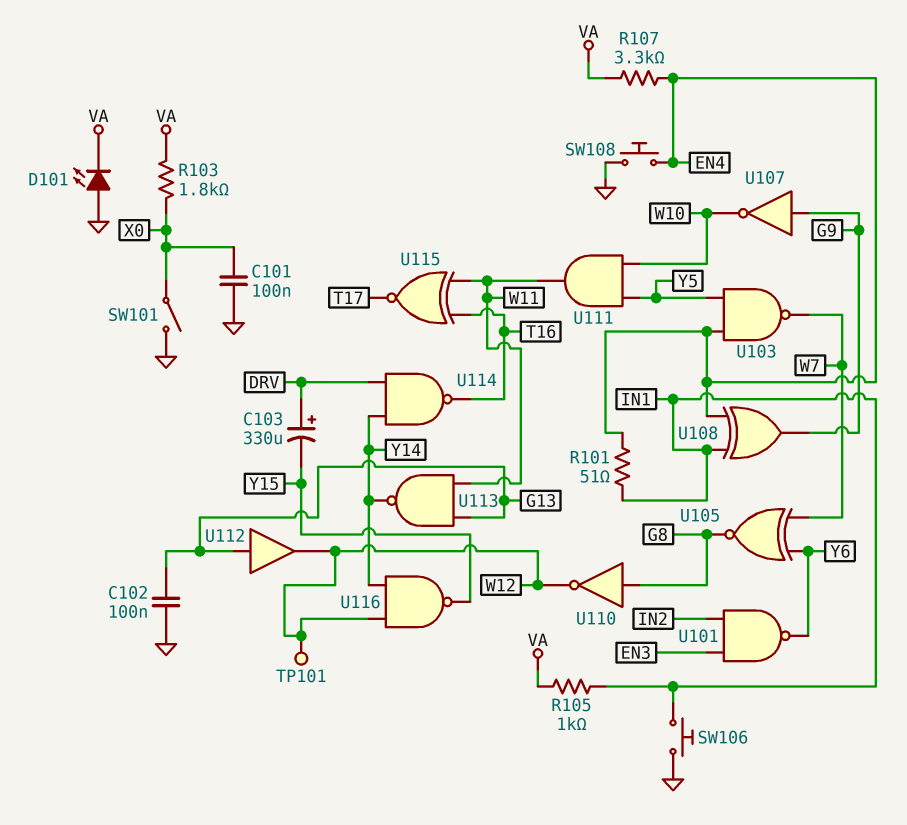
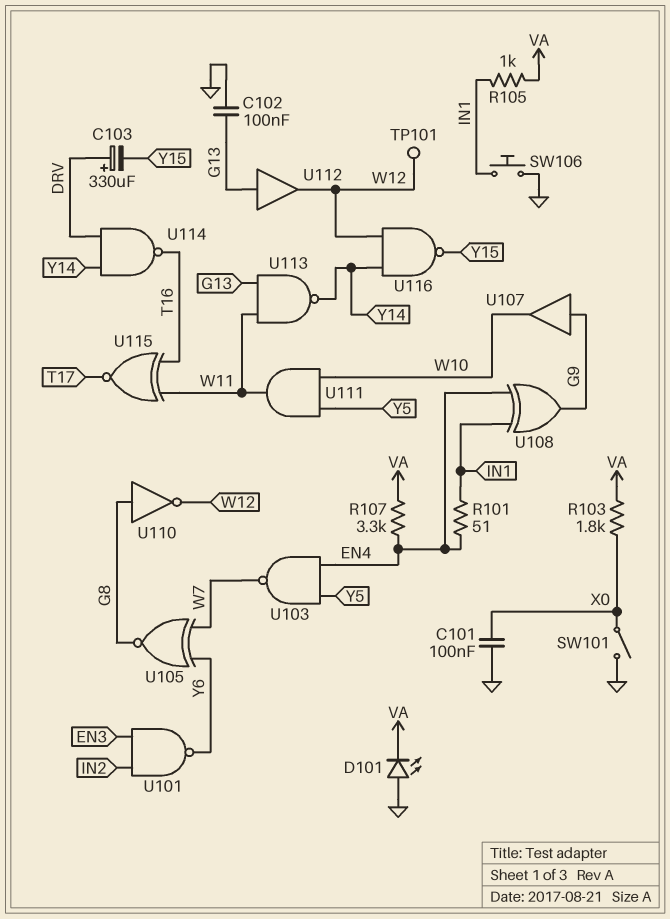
SW108: button (EN4, GND) -> none
U107: NOT (in G9, out W10) -> buffer (in G9, out W10)

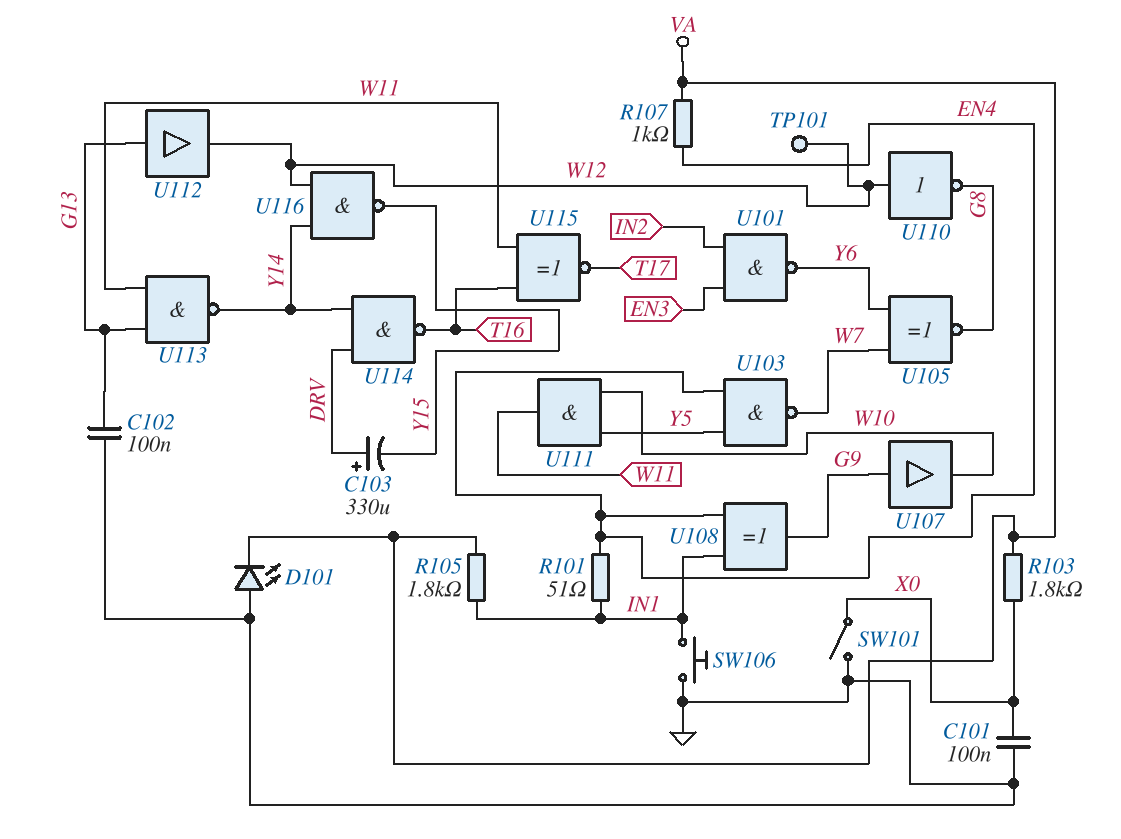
R105: 1k (IN1, VA) -> 1.8k (IN1, VA)
R107: 3.3k (EN4, VA) -> 1k (EN4, VA)
U110: NOT (in G8, out W12) -> NOT (in W12, out G8)

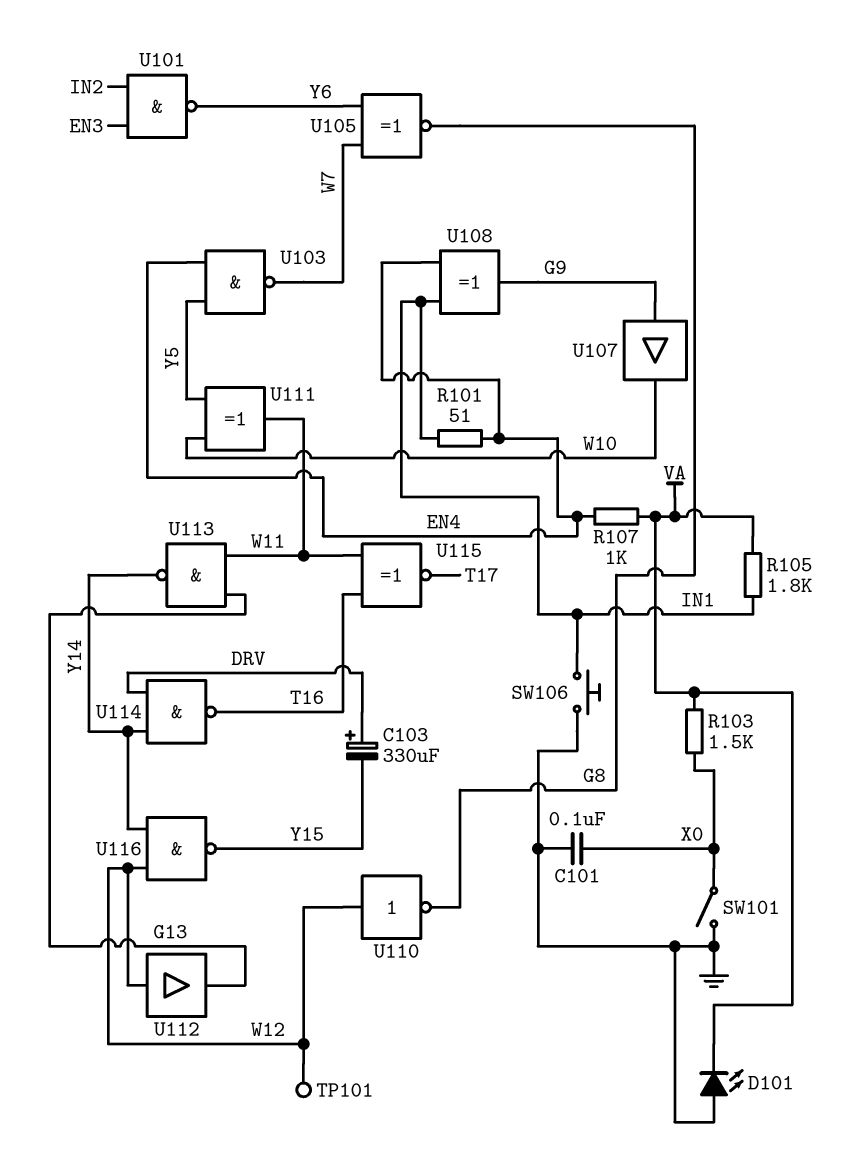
C102: 100nF (G13, GND) -> none
R103: 1.8k (VA, X0) -> 1.5k (VA, X0)
U111: AND (in W10, in Y5, out W11) -> XOR (in W10, in Y5, out W11)
U112: buffer (in G13, out W12) -> buffer (in W12, out G13)

